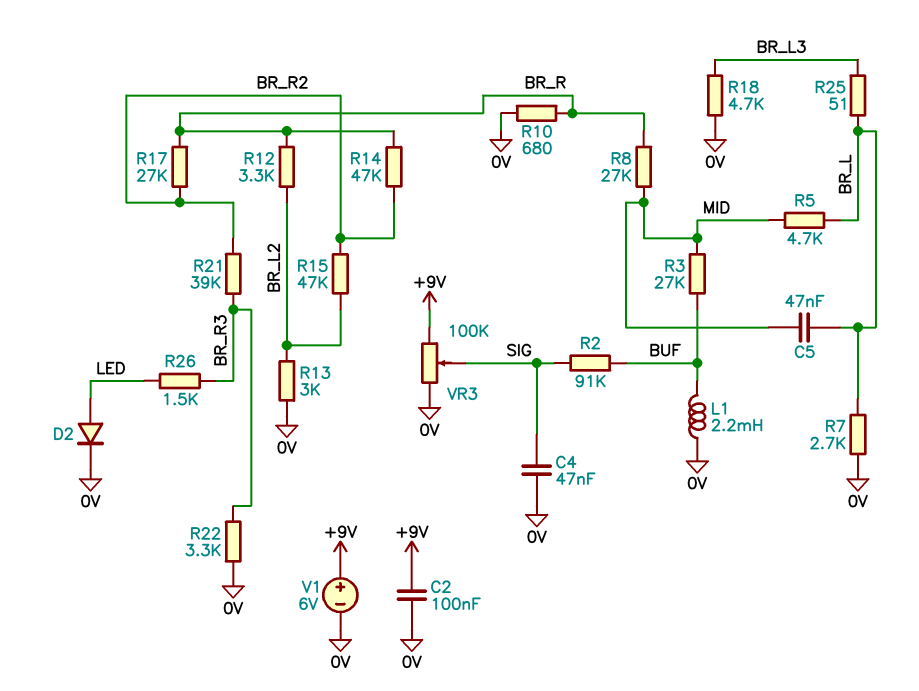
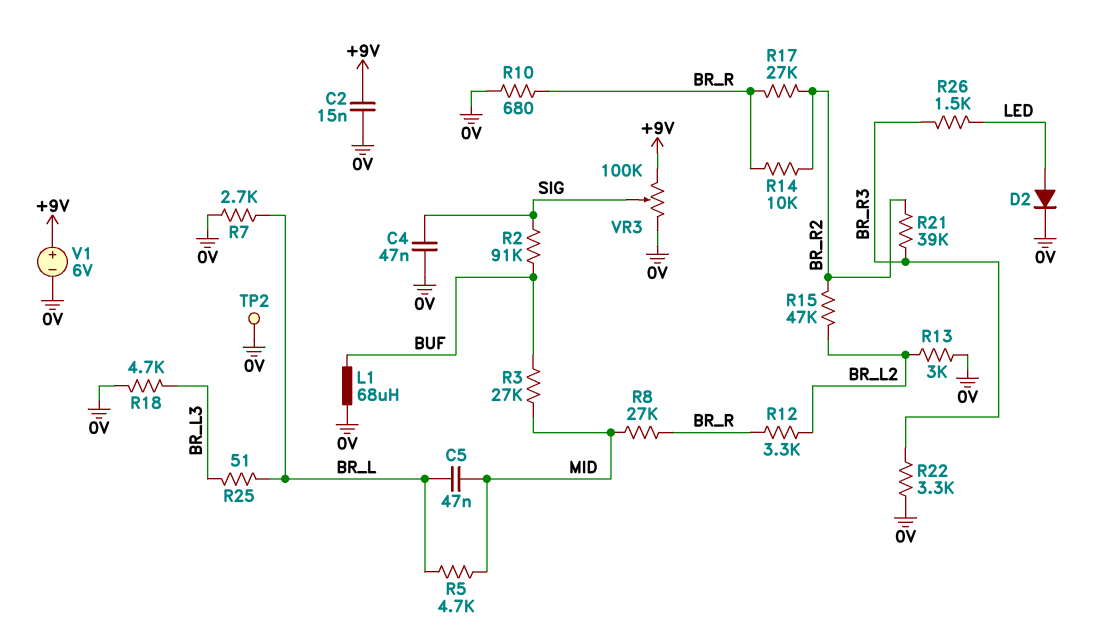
C2: 100nF (+9V, 0V) -> 15nF (+9V, 0V)
L1: 2.2mH (0V, BUF) -> 68uH (0V, BUF)
R14: 47k (BR_R, BR_R2) -> 10k (BR_R, BR_R2)
TP2: none -> test point (0V)

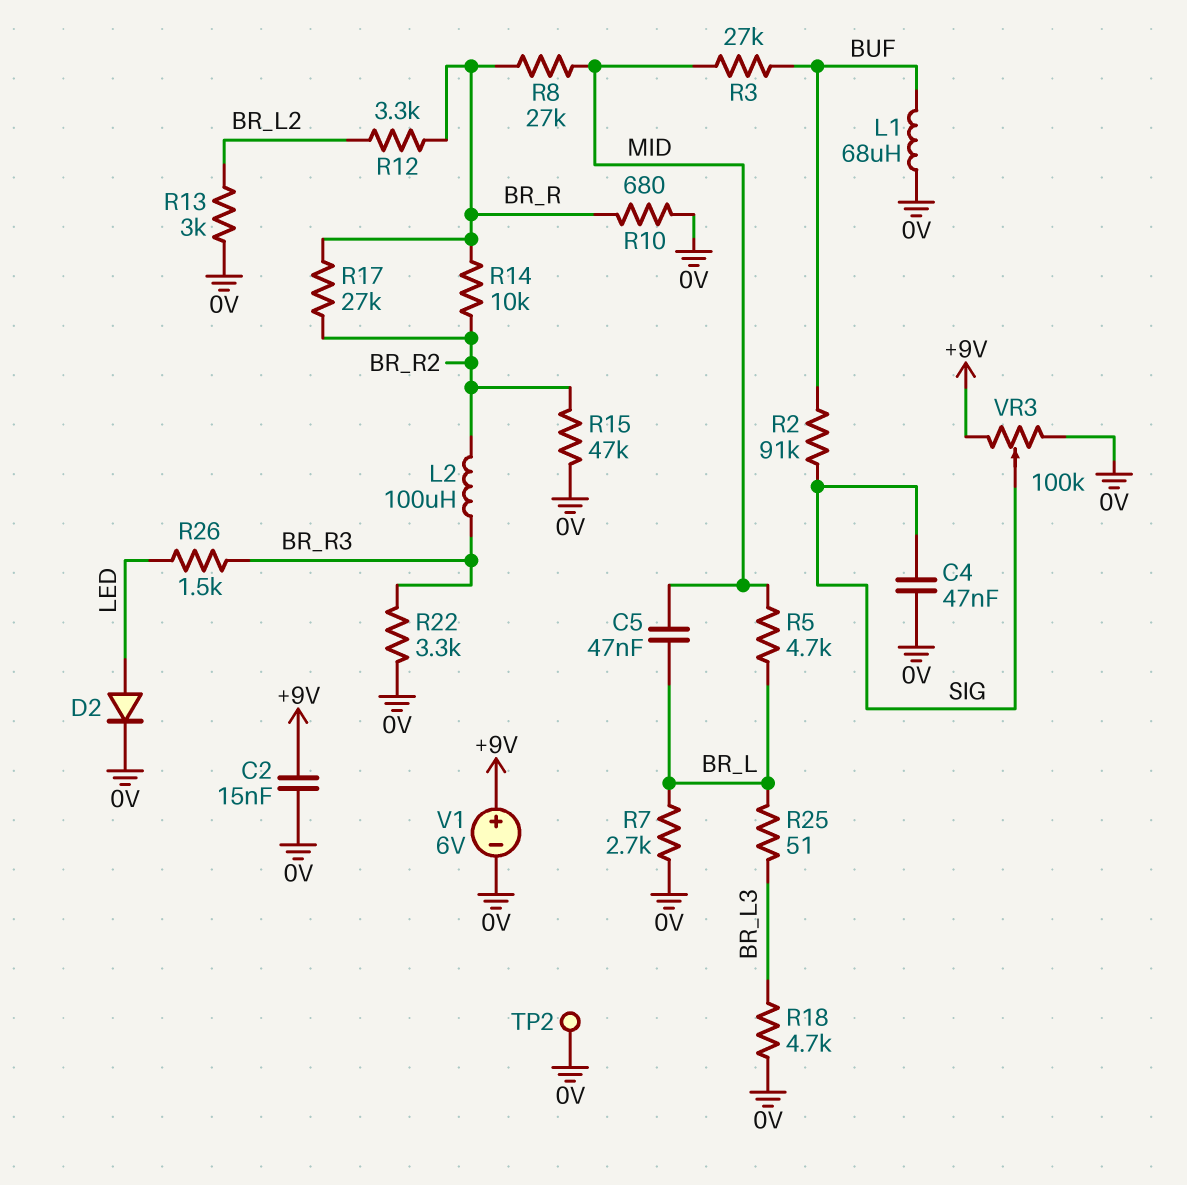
L2: none -> 100uH (BR_R2, BR_R3)
R15: 47k (BR_L2, BR_R2) -> 47k (0V, BR_R2)
R21: 39k (BR_R2, BR_R3) -> none

